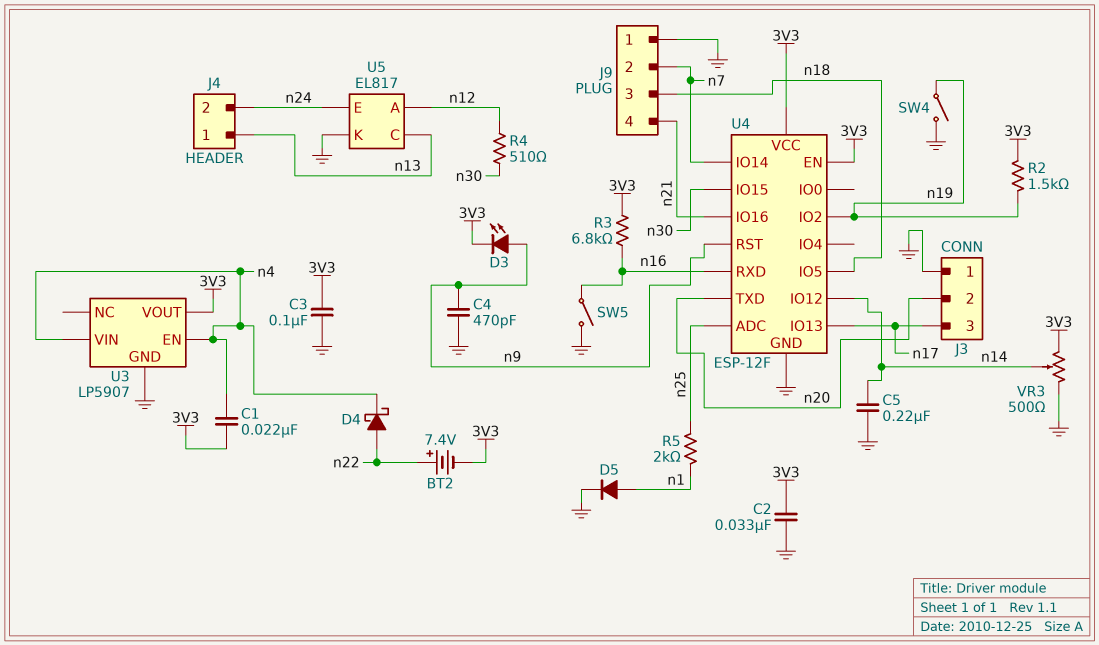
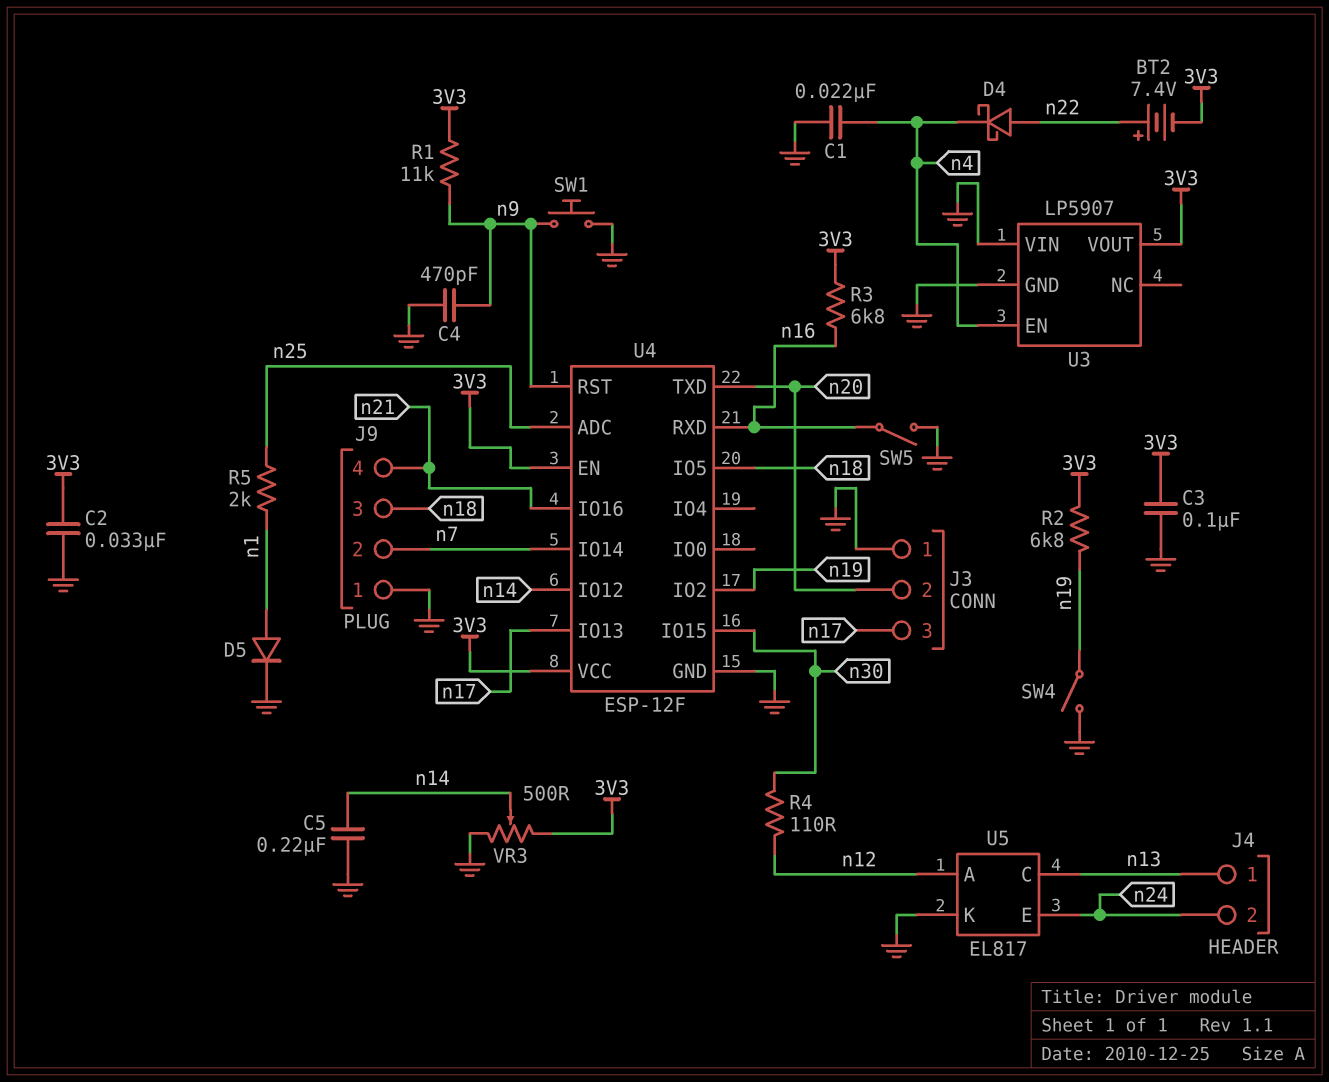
C1: 22nF (3V3, n4) -> 22nF (GND, n4)
D3: LED (A n9, K 3V3) -> none
R1: none -> 11k (3V3, n9)
R2: 1.5k (3V3, n19) -> 6.8k (3V3, n19)
R4: 510 (n12, n30) -> 110 (n12, n30)
SW1: none -> button (GND, n9)
U3 pin VIN: n4 -> GND

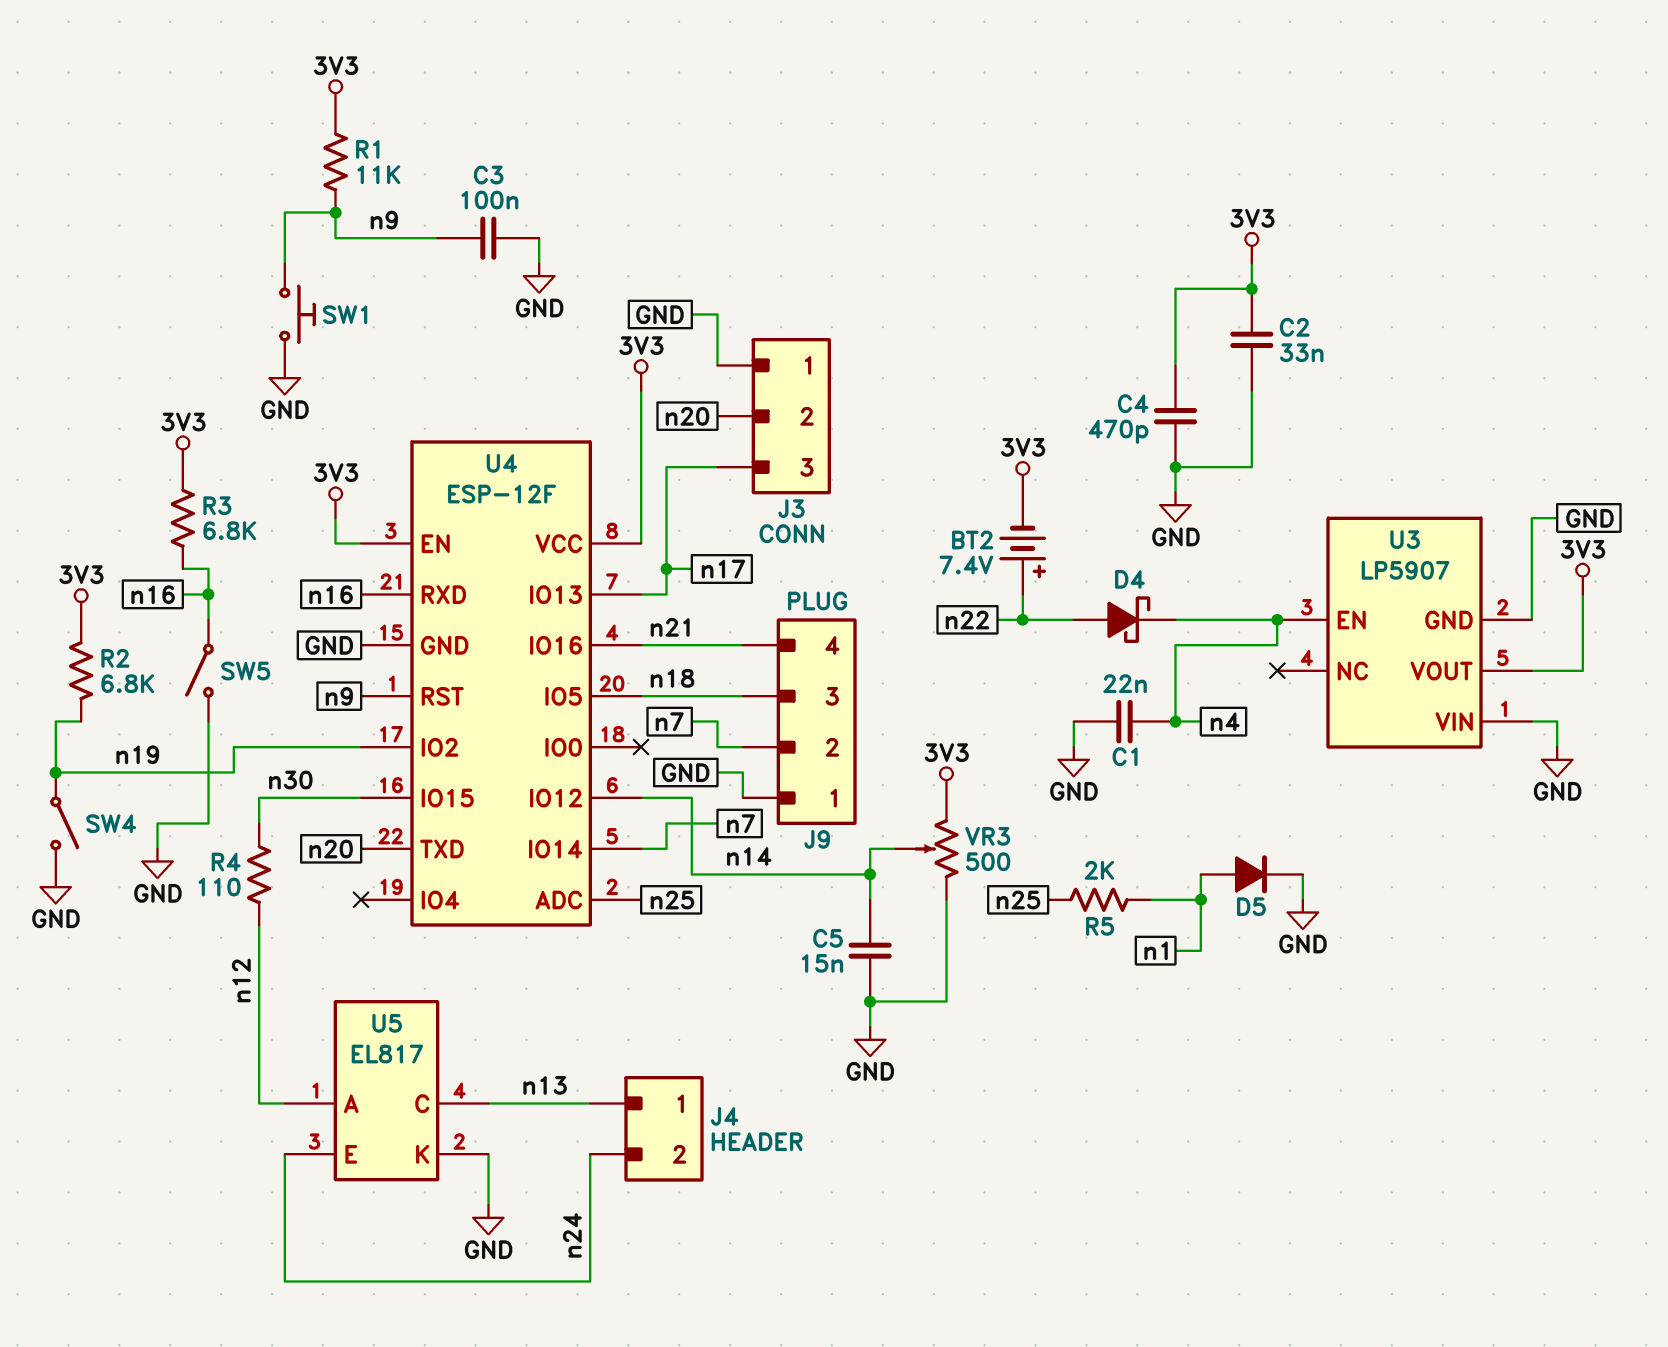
C3: 100nF (3V3, GND) -> 100nF (GND, n9)
C4: 470pF (GND, n9) -> 470pF (3V3, GND)
C5: 220nF (GND, n14) -> 15nF (GND, n14)

